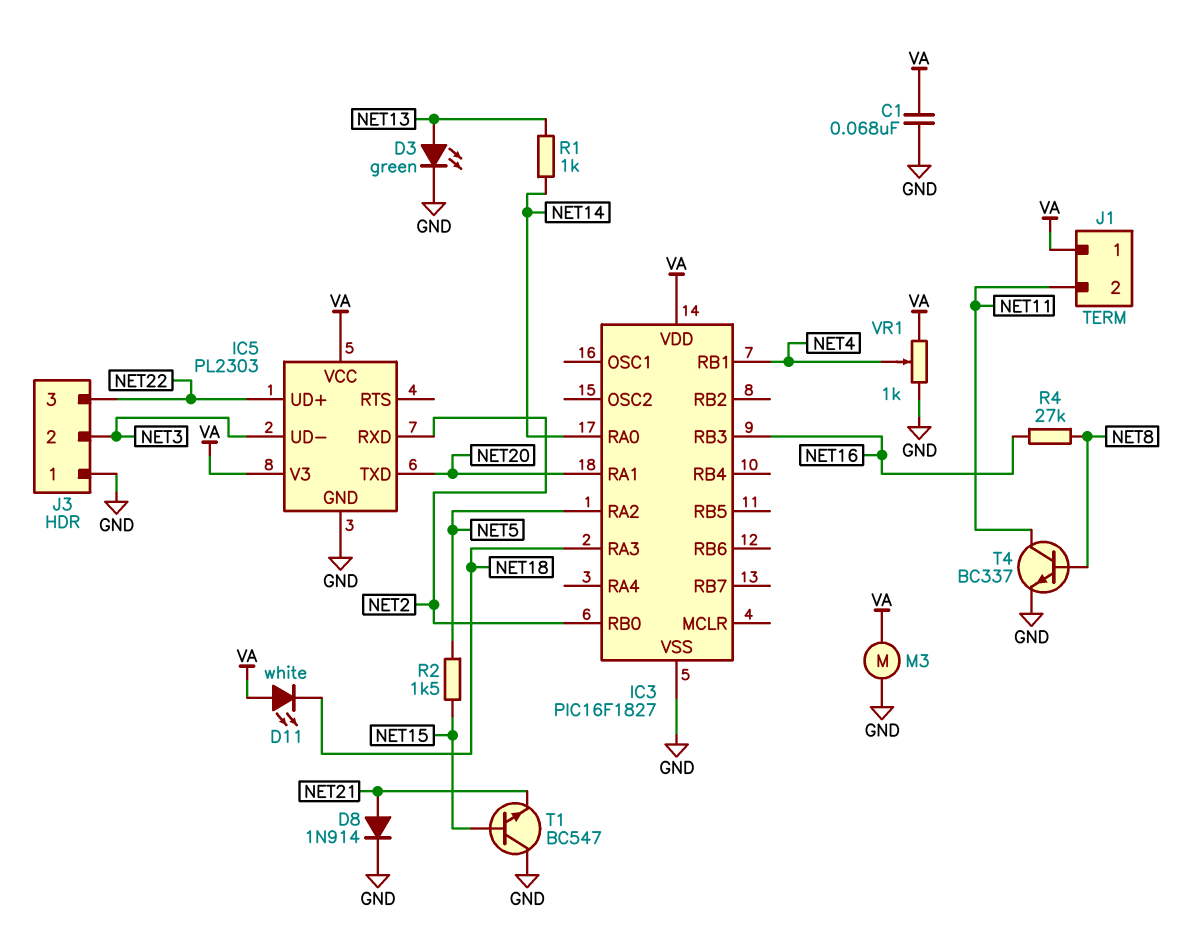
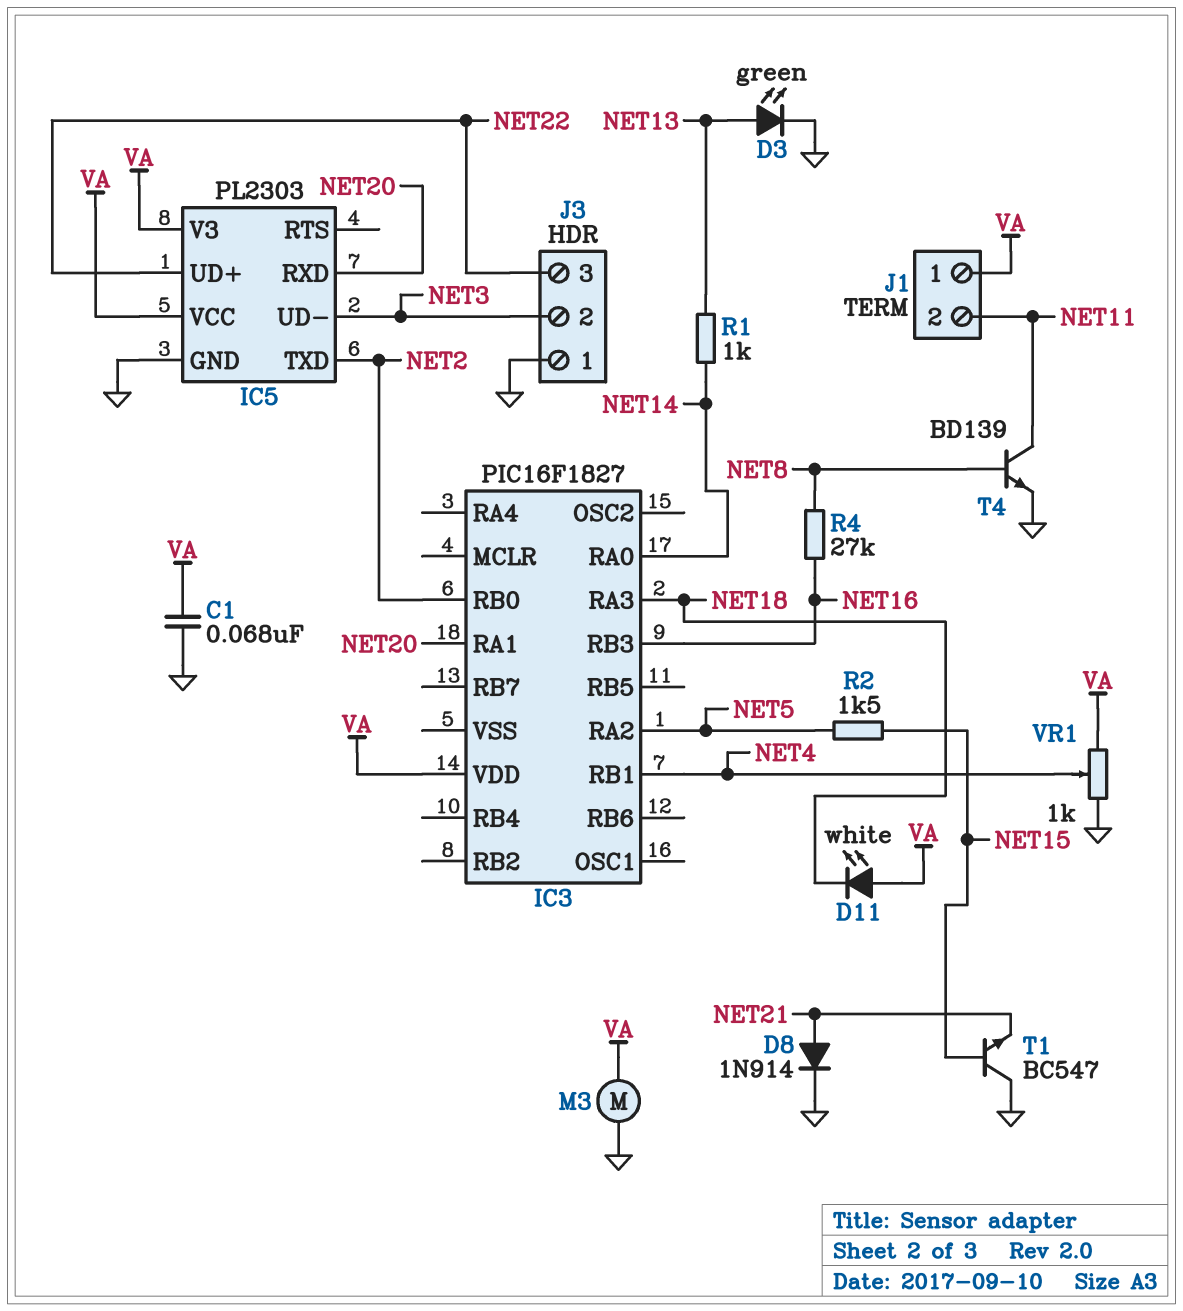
IC3 pin VSS: GND -> none
IC5 pin RXD: NET2 -> NET20
IC5 pin TXD: NET20 -> NET2
T4: NPN BC337 (B NET8, C NET11, E GND) -> NPN BD139 (B NET8, C NET11, E GND)

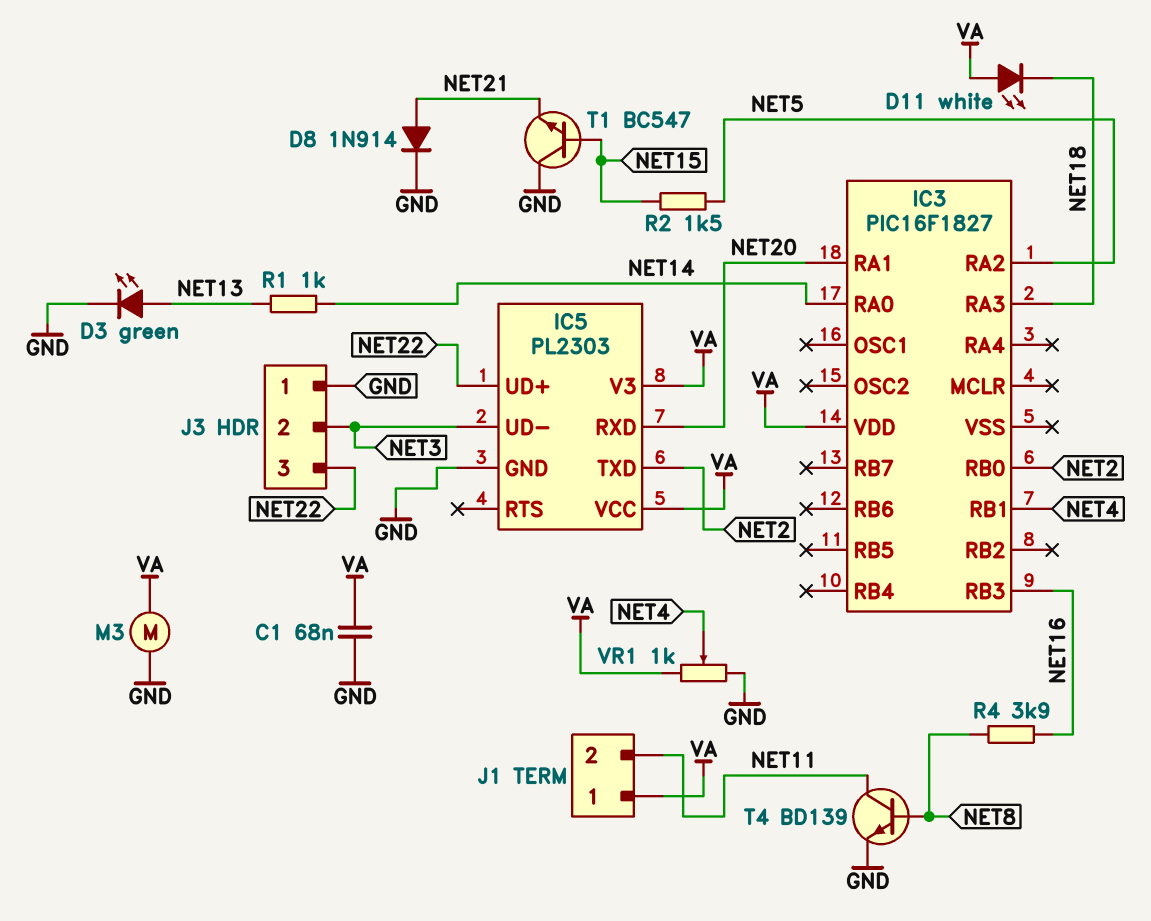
R4: 27k (NET8, NET16) -> 3.9k (NET8, NET16)

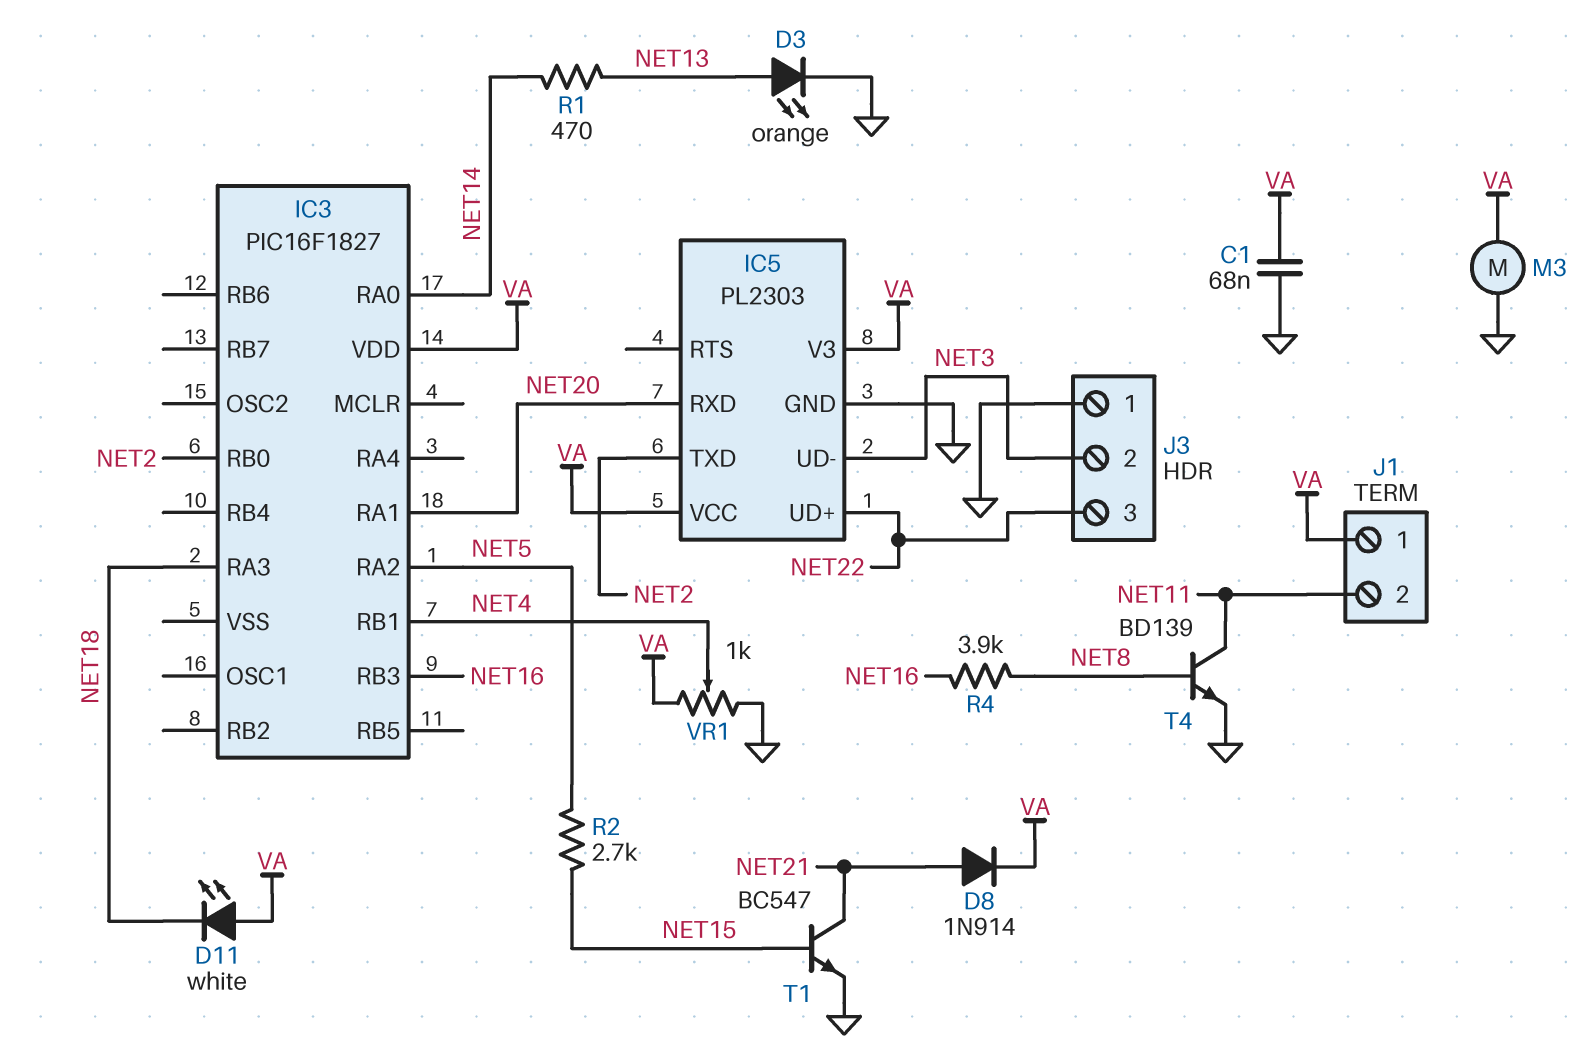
D3: LED green (A NET13, K GND) -> LED orange (A NET13, K GND)
D8: diode 1N914 (A NET21, K GND) -> diode 1N914 (A NET21, K VA)
R1: 1k (NET13, NET14) -> 470 (NET13, NET14)
R2: 1.5k (NET5, NET15) -> 2.7k (NET5, NET15)
T1: NPN BC547 (B NET15, C GND, E NET21) -> NPN BC547 (B NET15, C NET21, E GND)

